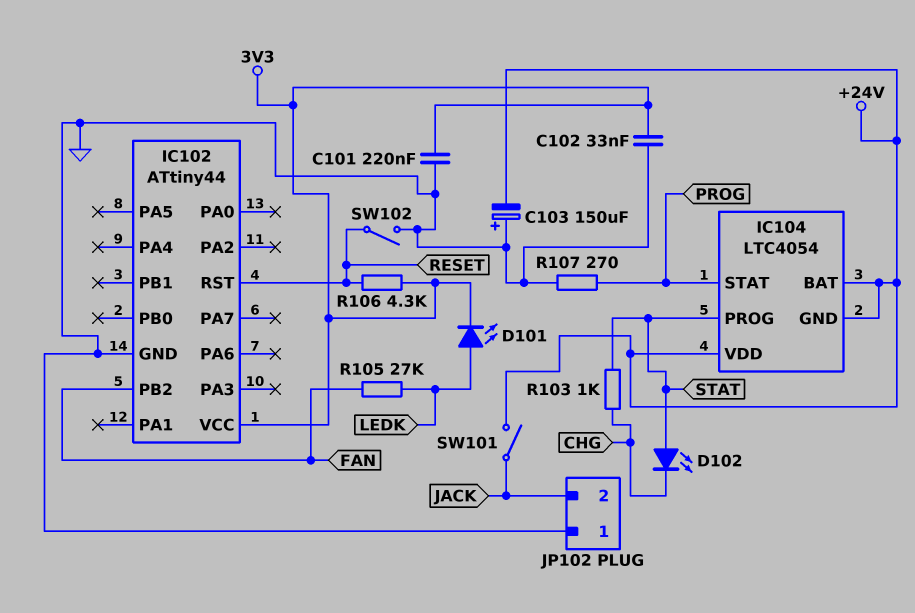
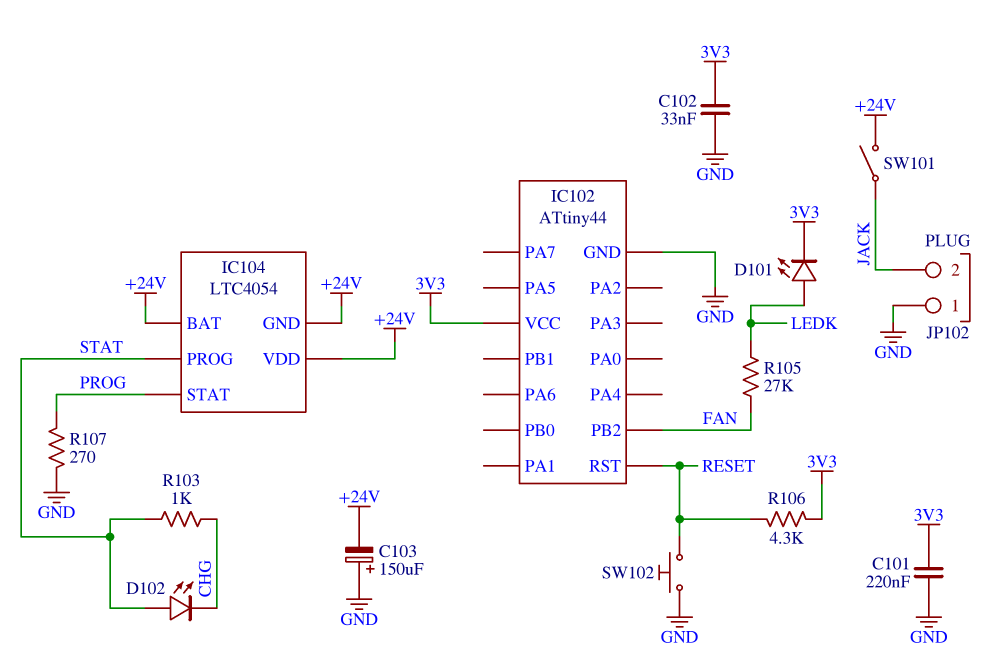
SW102: switch (GND, RESET) -> button (GND, RESET)

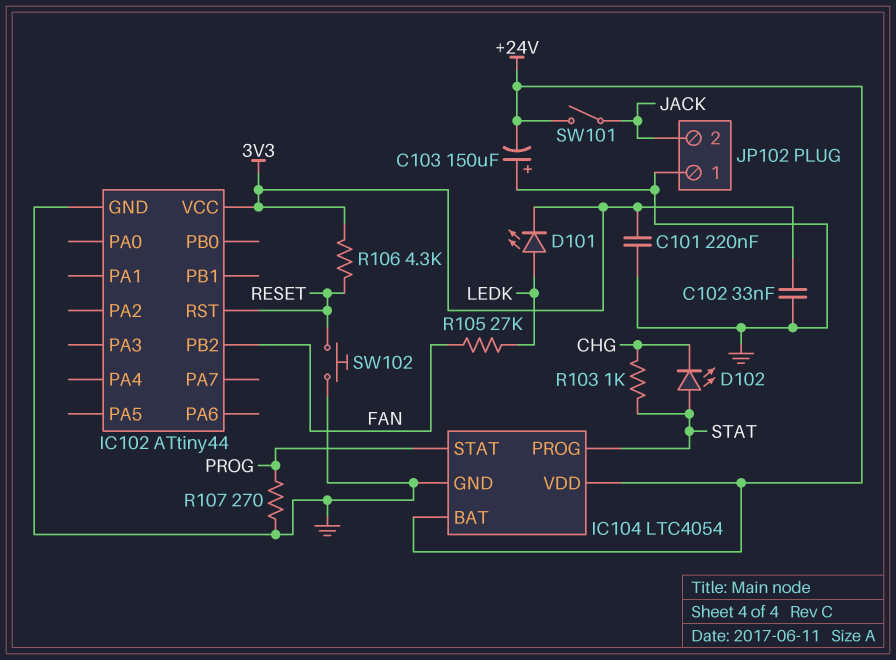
IC104 pin GND: +24V -> GND

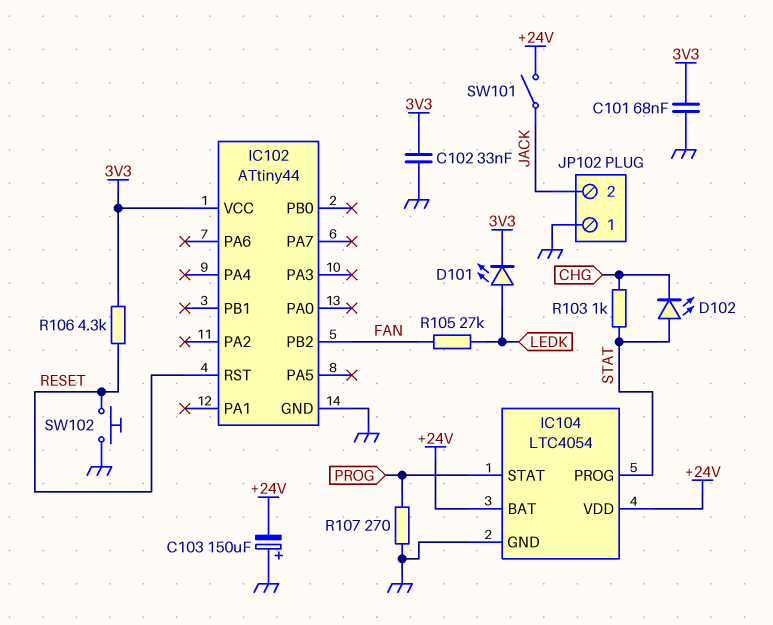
C101: 220nF (3V3, GND) -> 68nF (3V3, GND)

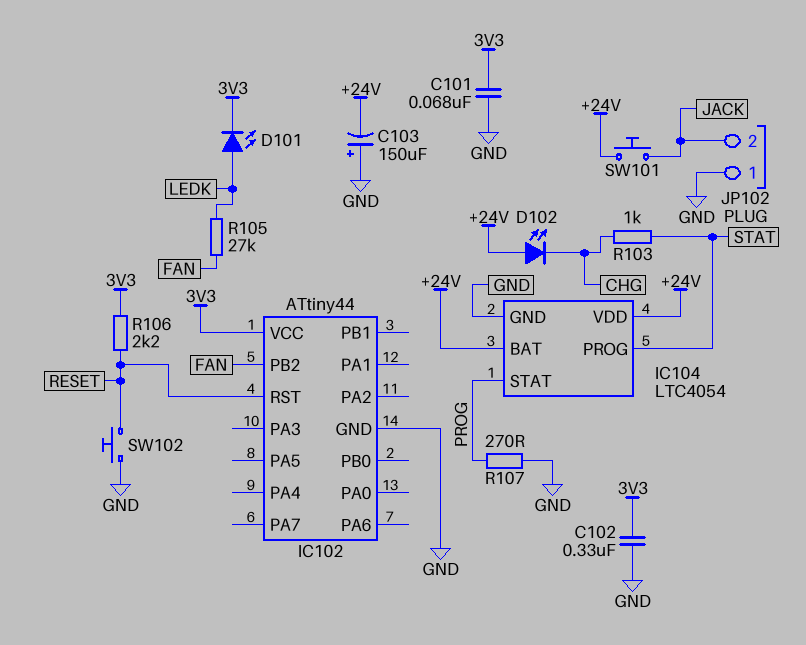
C102: 33nF (3V3, GND) -> 330nF (3V3, GND)
D102: LED (A STAT, K CHG) -> LED (A +24V, K CHG)
R106: 4.3k (3V3, RESET) -> 2.2k (3V3, RESET)
SW101: switch (+24V, JACK) -> button (+24V, JACK)

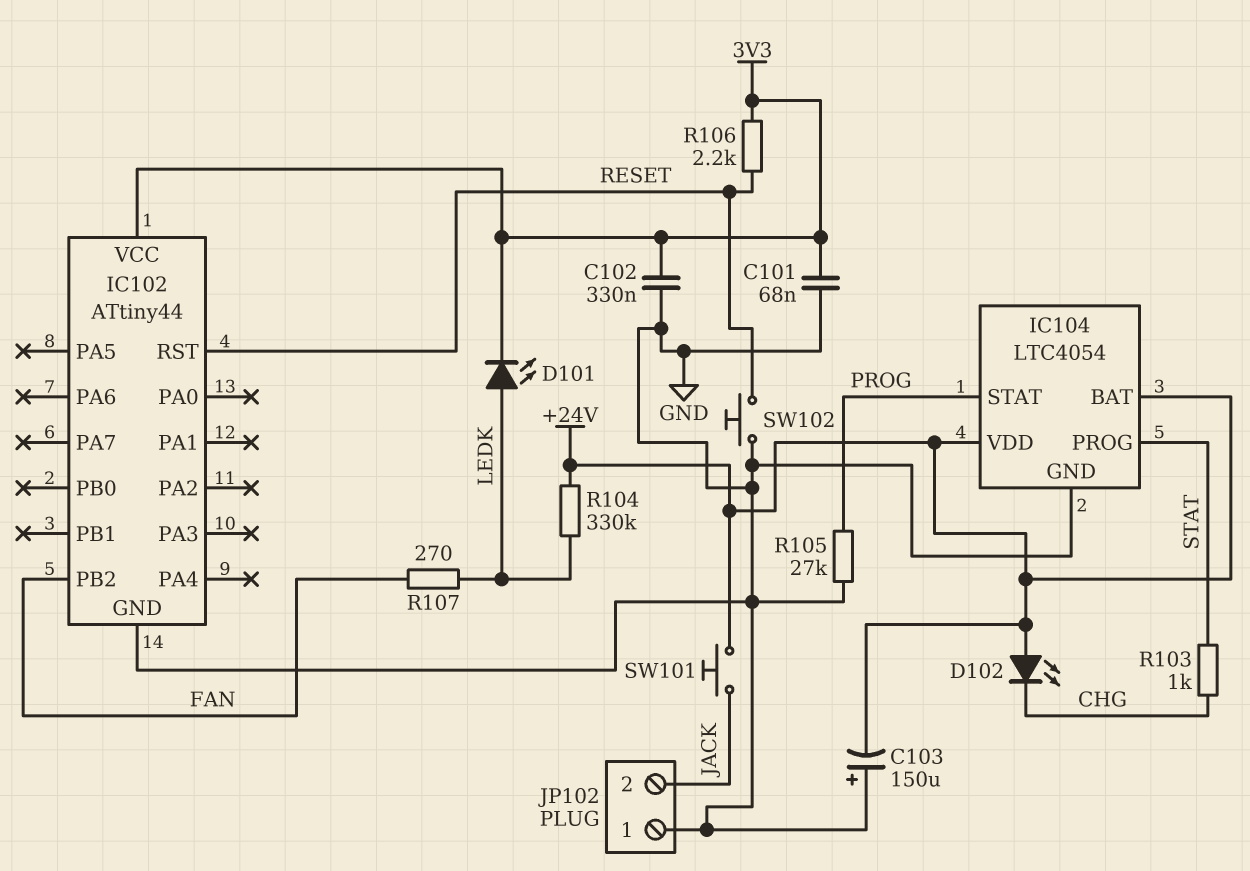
R104: none -> 330k (+24V, LEDK)
R105: 27k (FAN, LEDK) -> 27k (GND, PROG)
R107: 270 (GND, PROG) -> 270 (FAN, LEDK)

